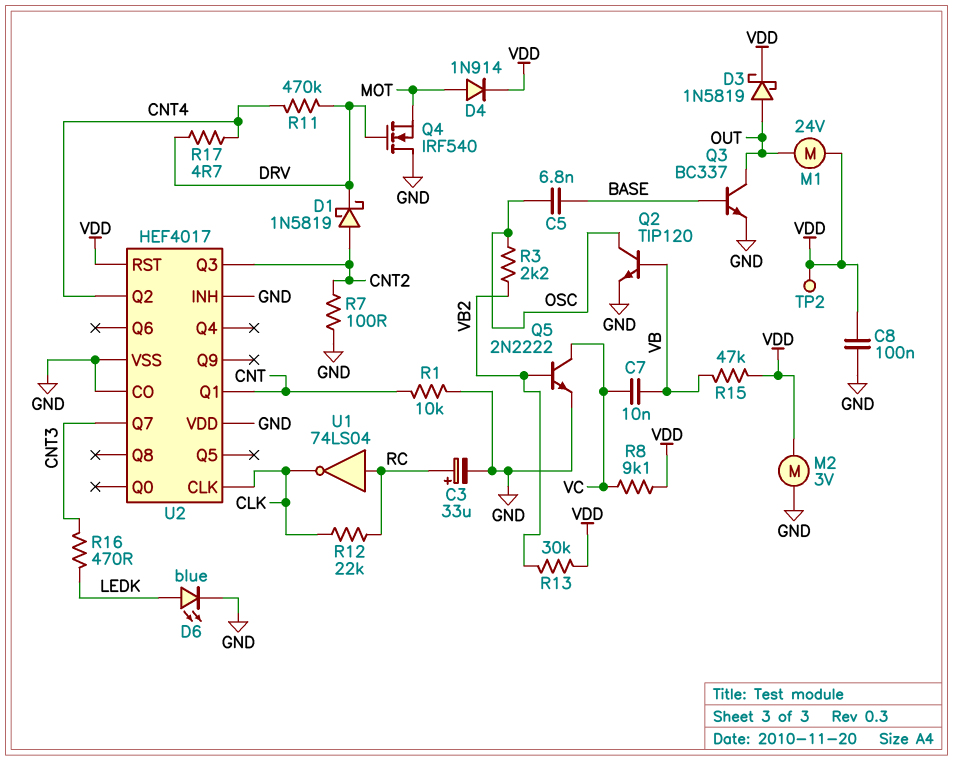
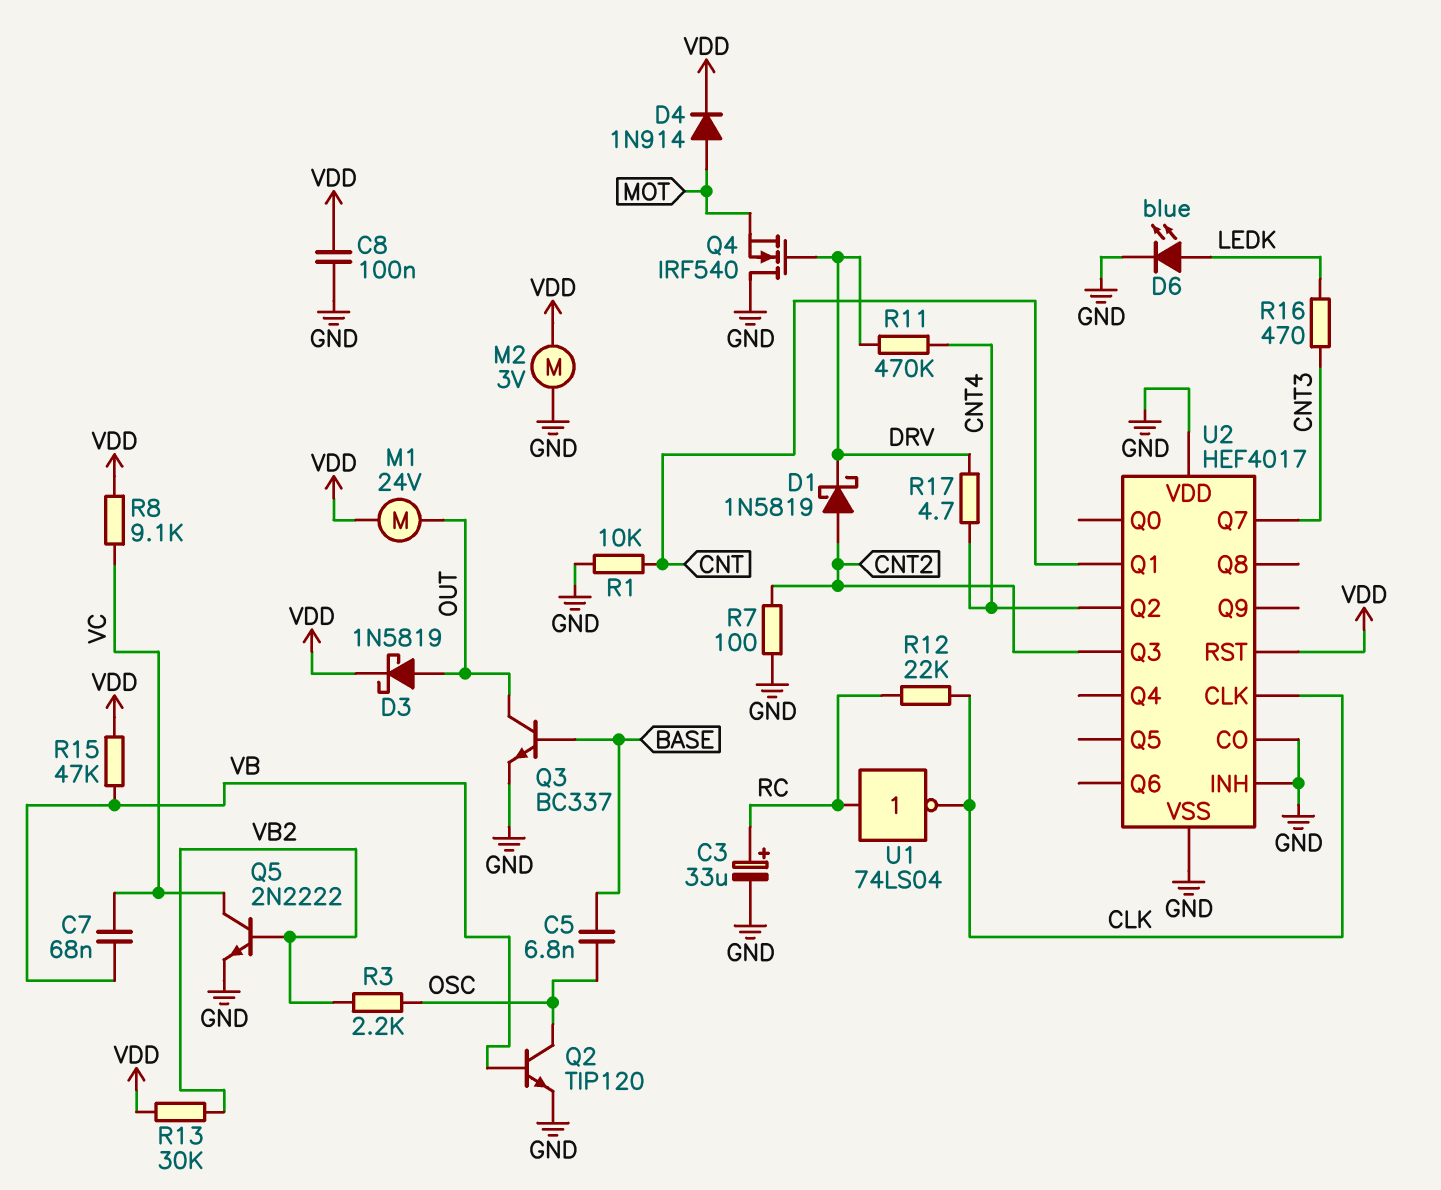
C7: 10nF (VB, VC) -> 68nF (VB, VC)
TP2: test point (VDD) -> none

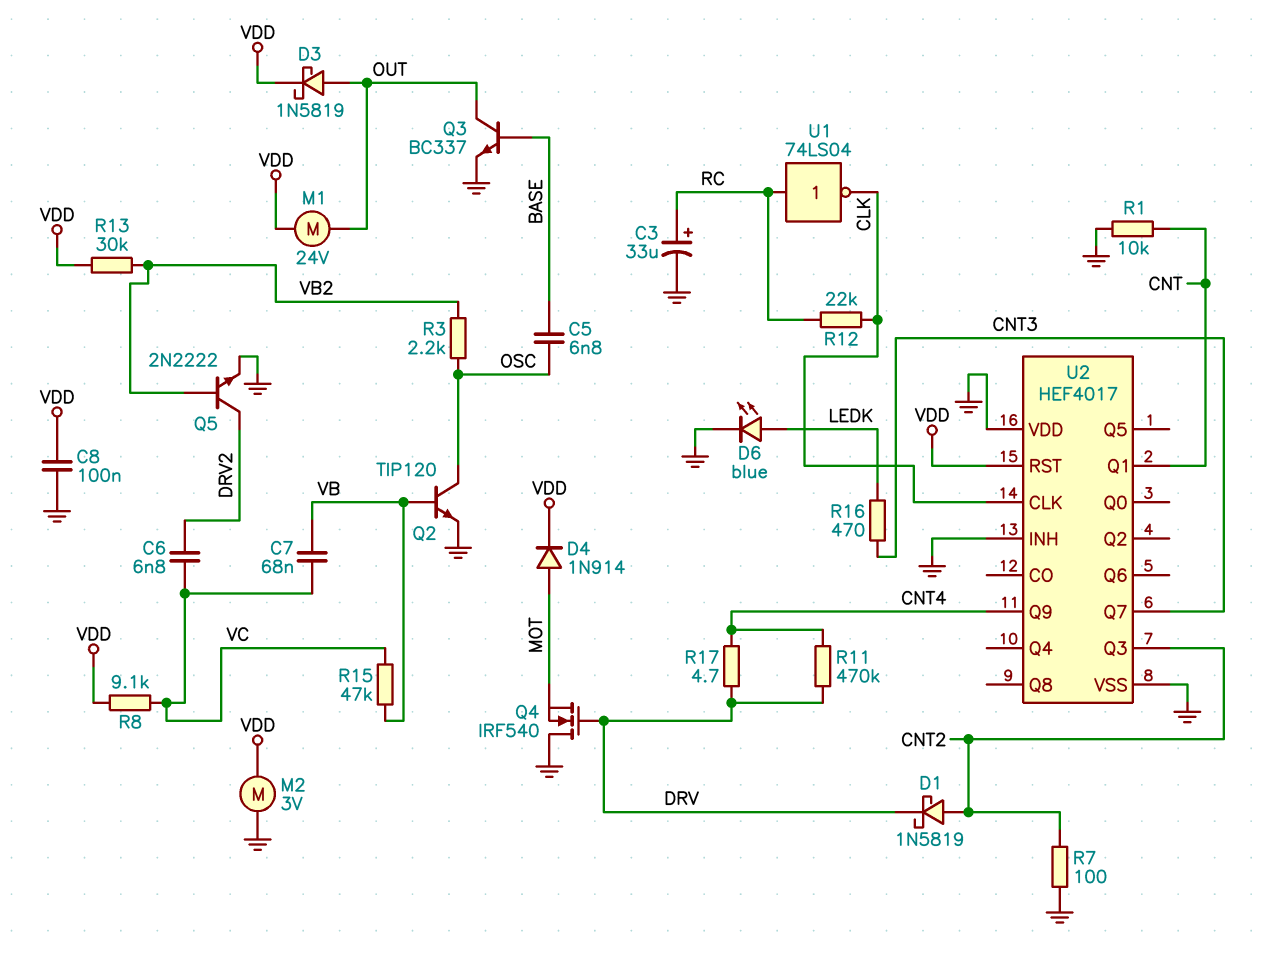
C6: none -> 6.8nF (DRV2, VC)
Q5: NPN 2N2222 (B VB2, C VC, E GND) -> NPN 2N2222 (B VB2, C DRV2, E GND)
R15: 47k (VB, VDD) -> 47k (VB, VC)
U2 pin CO: GND -> none
U2 pin Q2: CNT4 -> none
U2 pin Q9: none -> CNT4

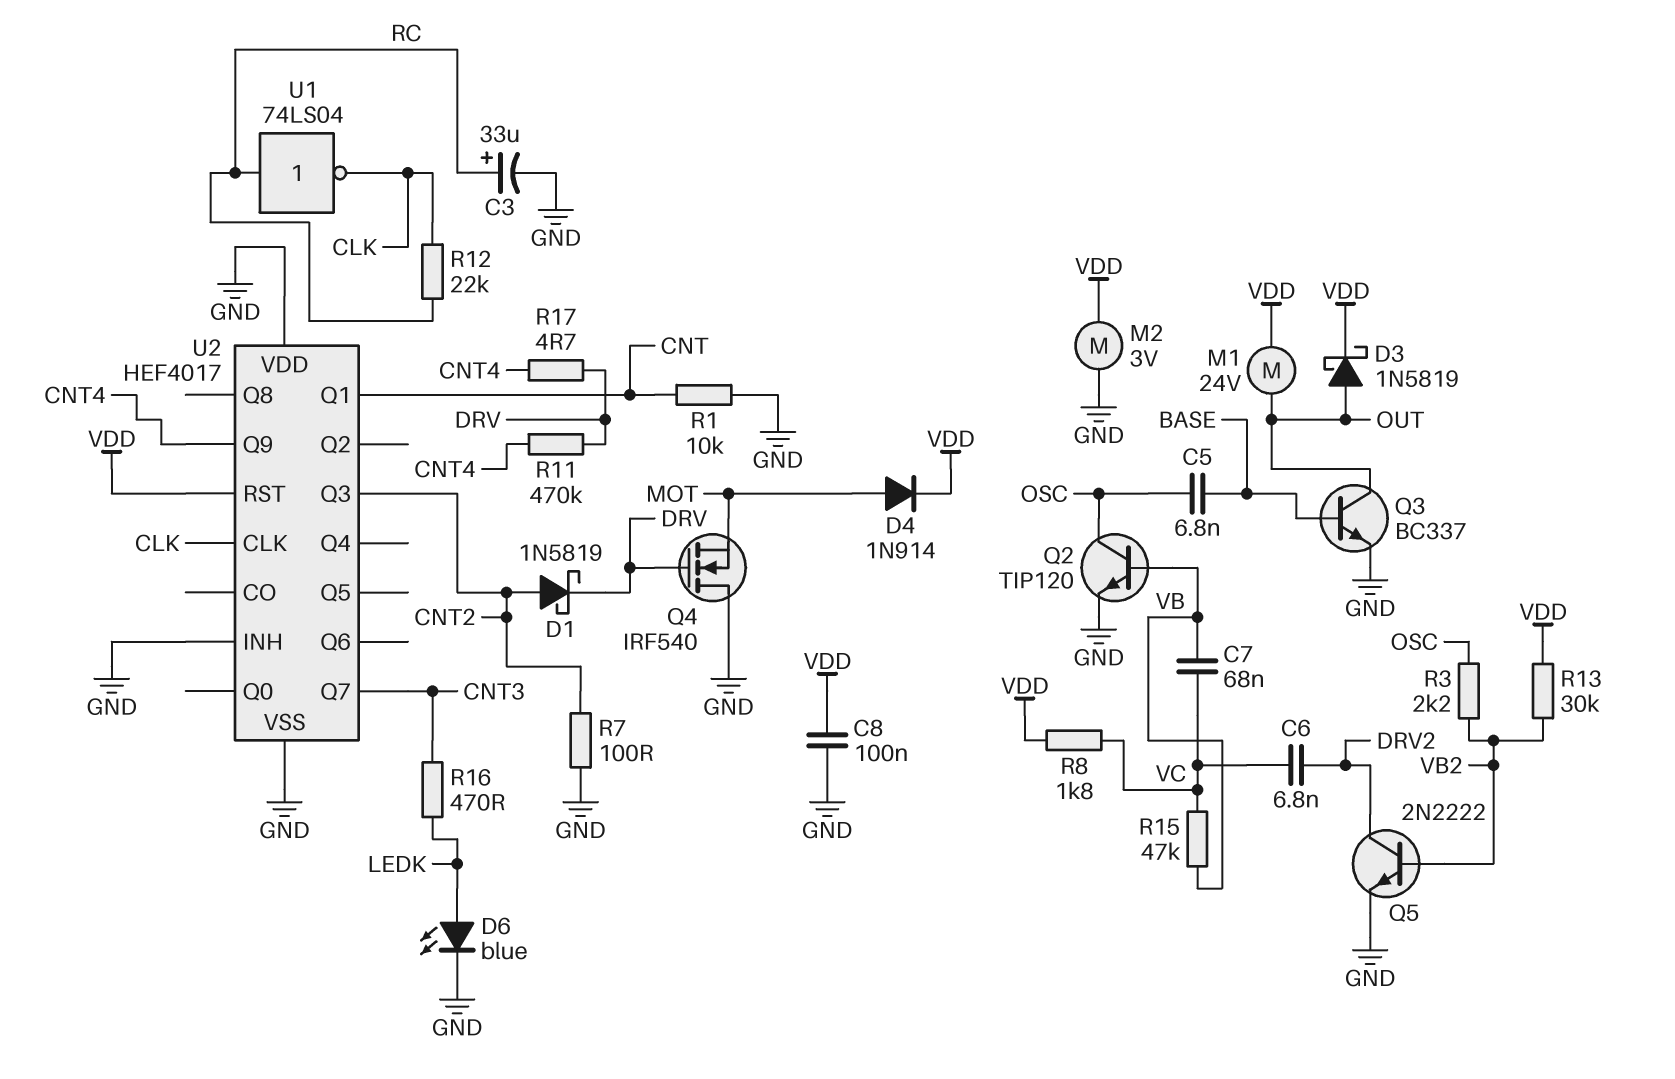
R8: 9.1k (VC, VDD) -> 1.8k (VC, VDD)

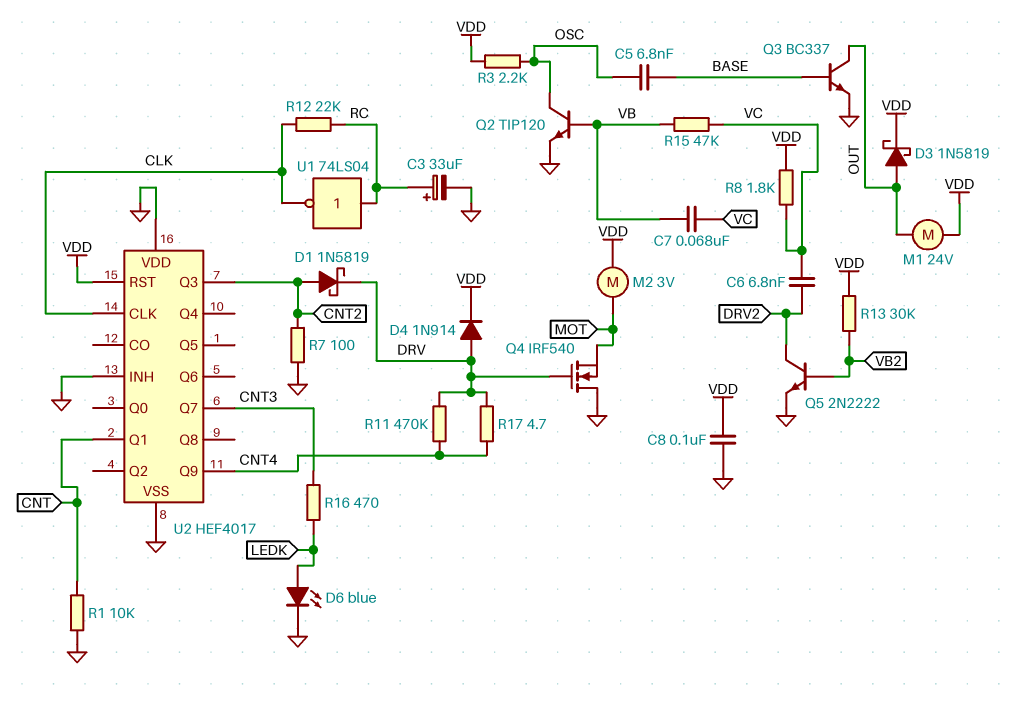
D4: diode 1N914 (A MOT, K VDD) -> diode 1N914 (A DRV, K VDD)
M2: motor 3V (GND, VDD) -> motor 3V (MOT, VDD)
R3: 2.2k (OSC, VB2) -> 2.2k (OSC, VDD)

